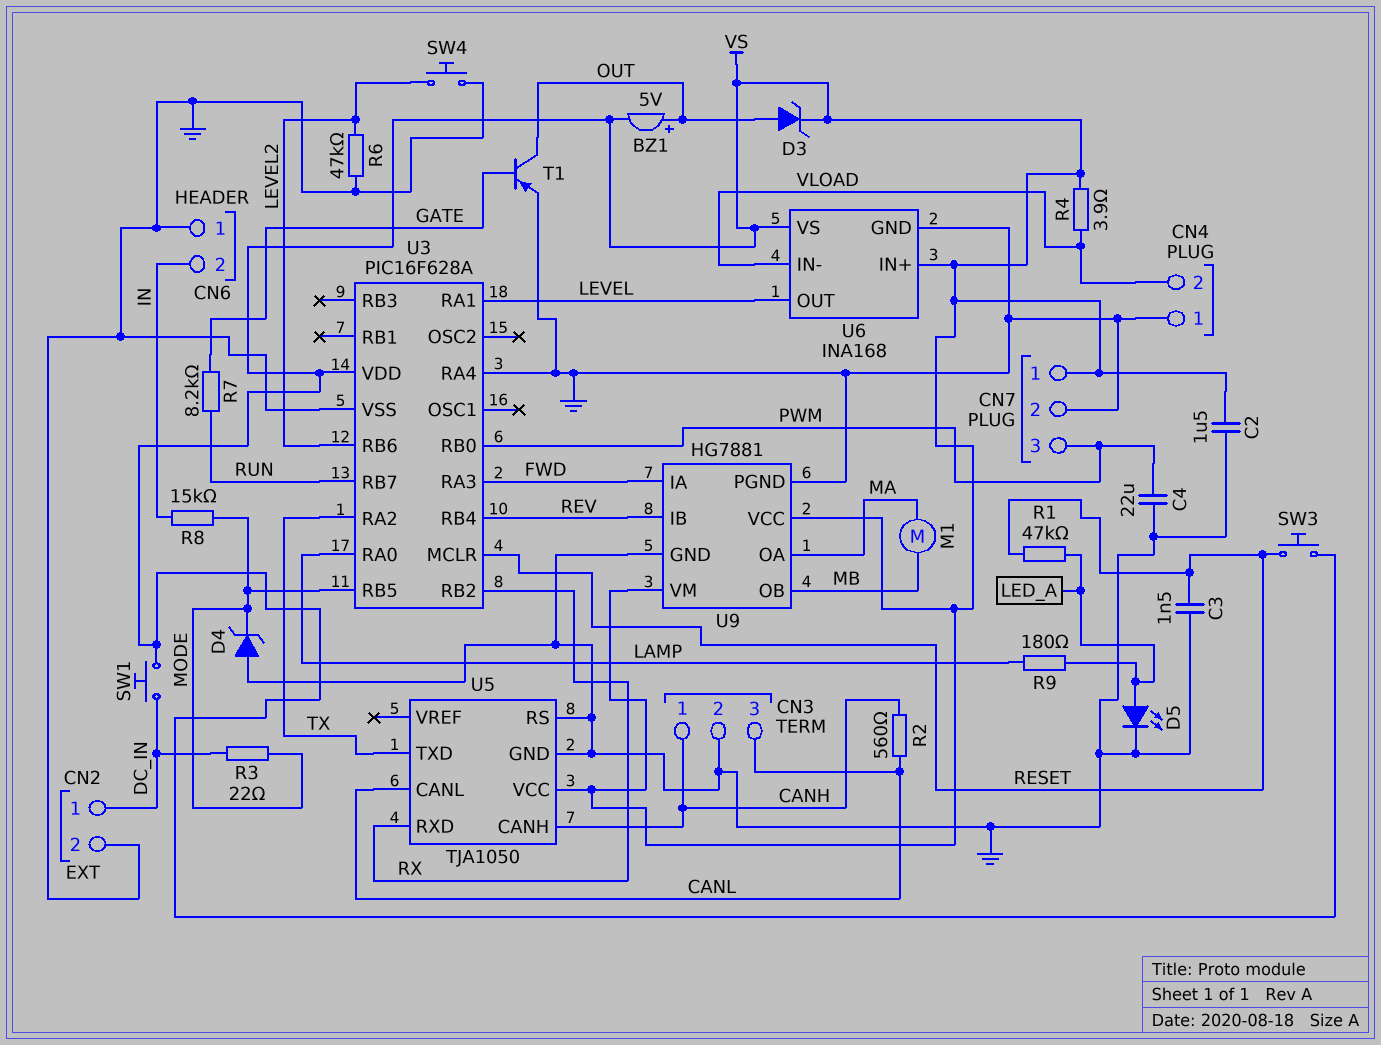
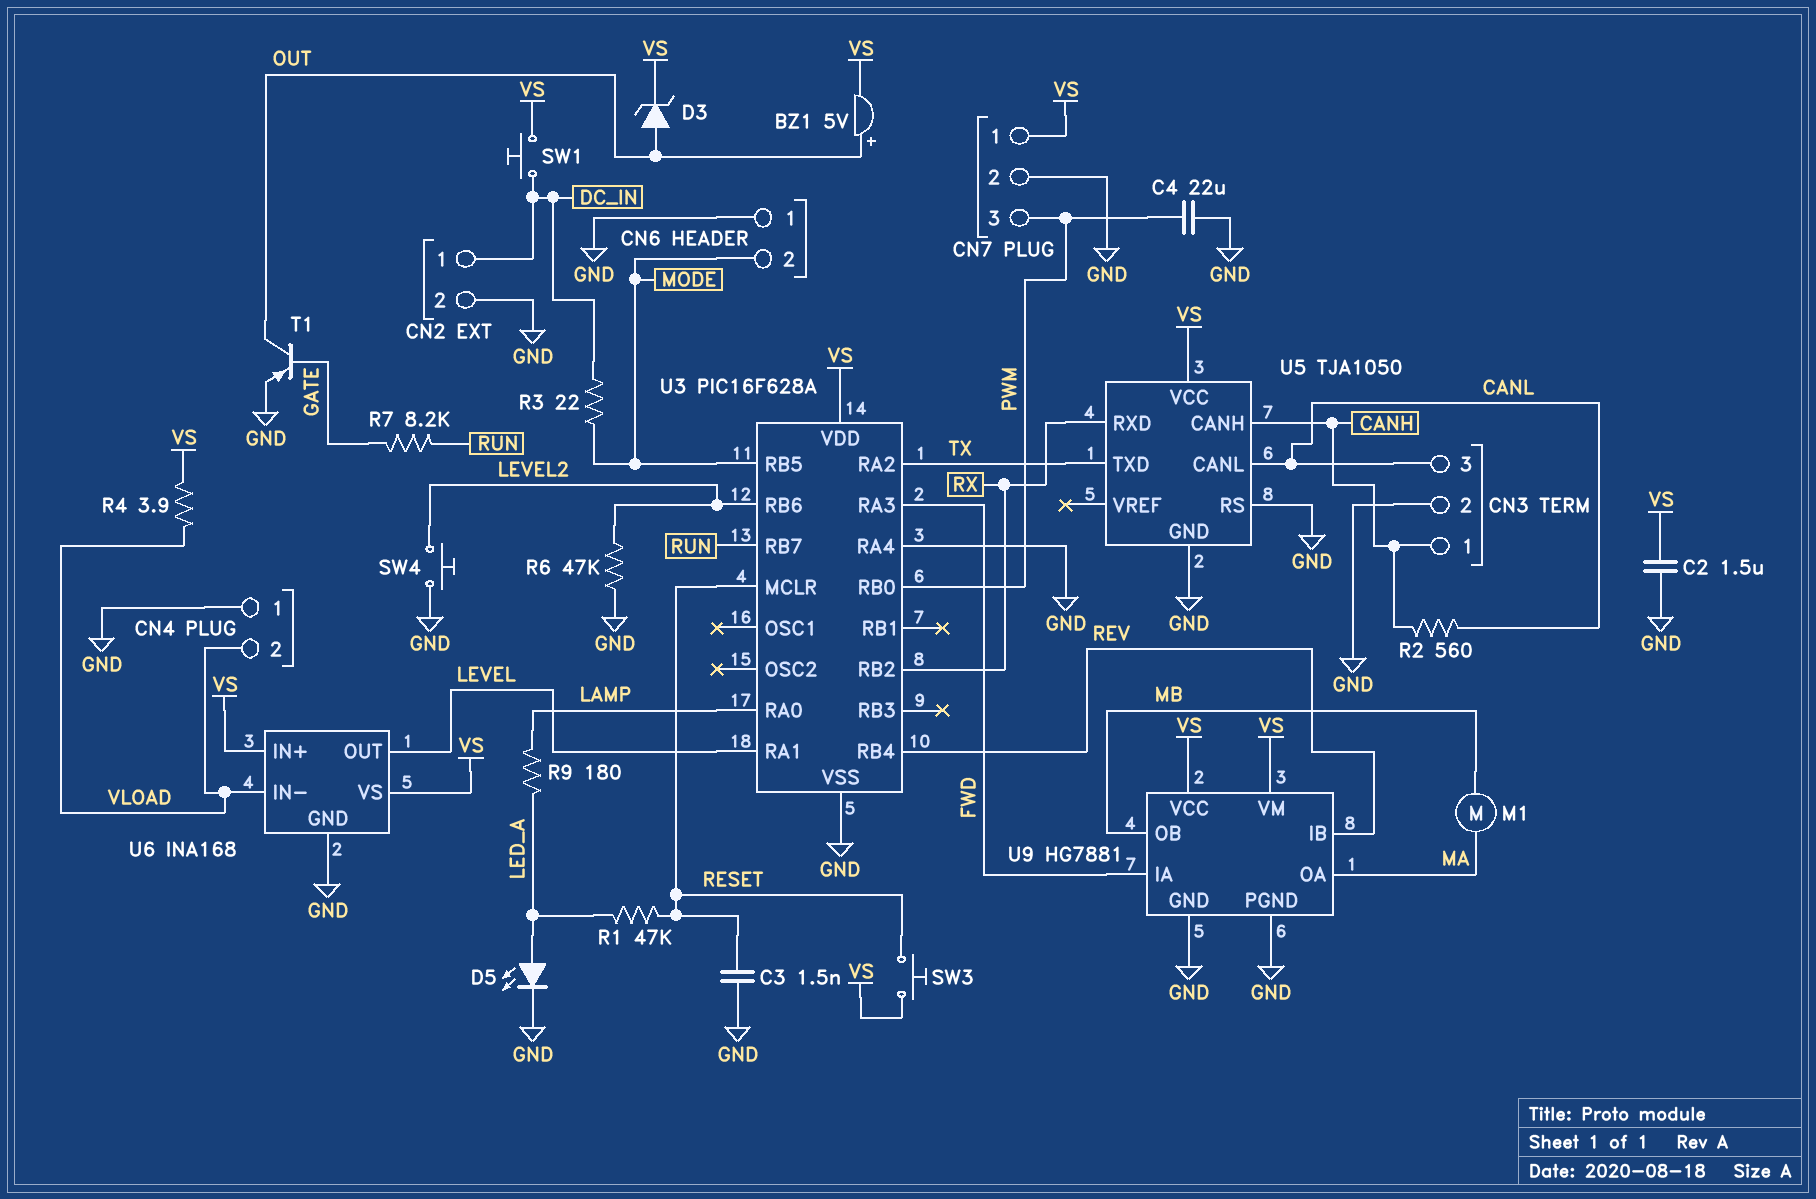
CN6 pin 2: IN -> MODE
D4: zener (A GND, K MODE) -> none
R8: 15k (IN, MODE) -> none

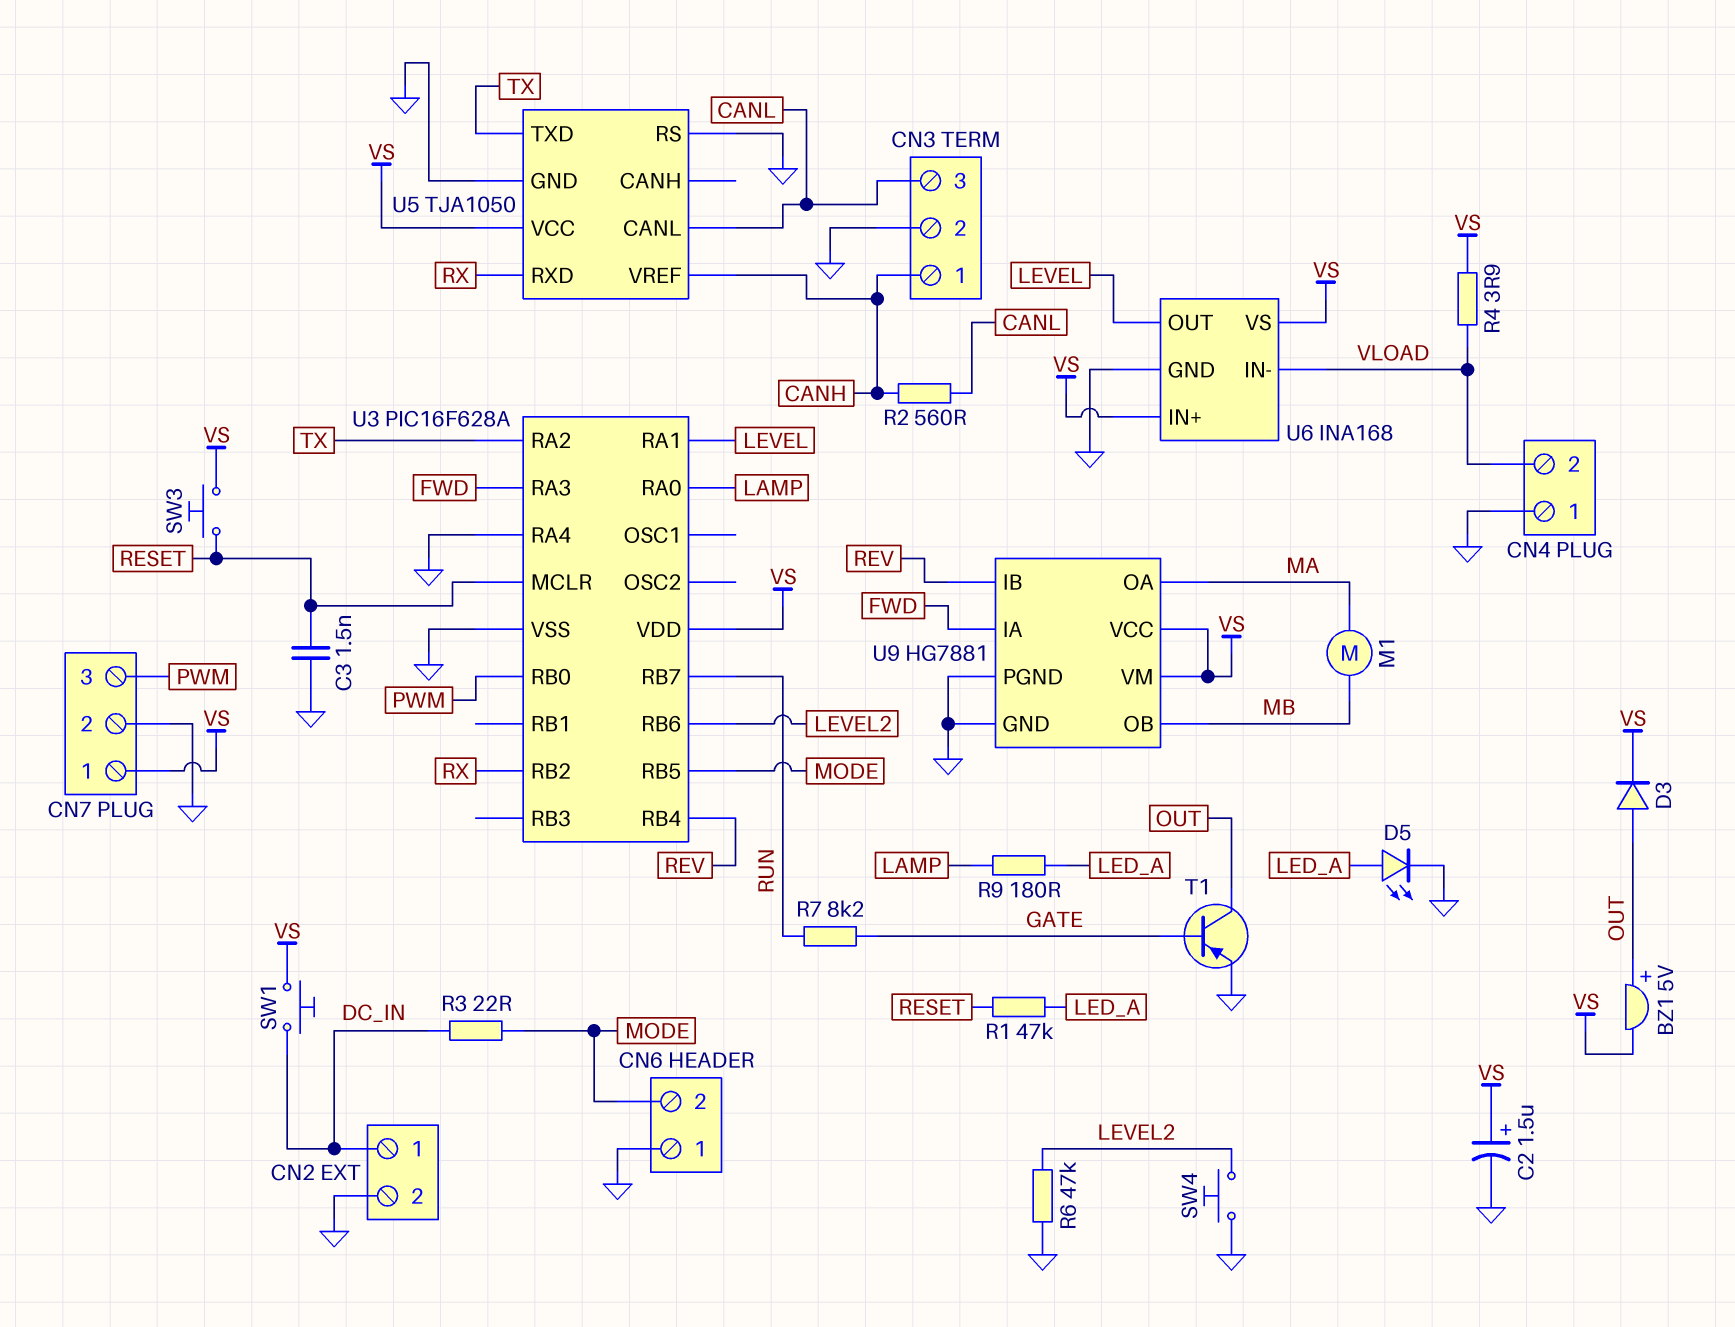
C2: 1.5uF (GND, VS) -> 1.5uF (plus VS, minus GND)
C4: 22uF (GND, PWM) -> none
D3: zener (A OUT, K VS) -> diode (A OUT, K VS)
U5 pin CANH: CANH -> none
U5 pin VREF: none -> CANH

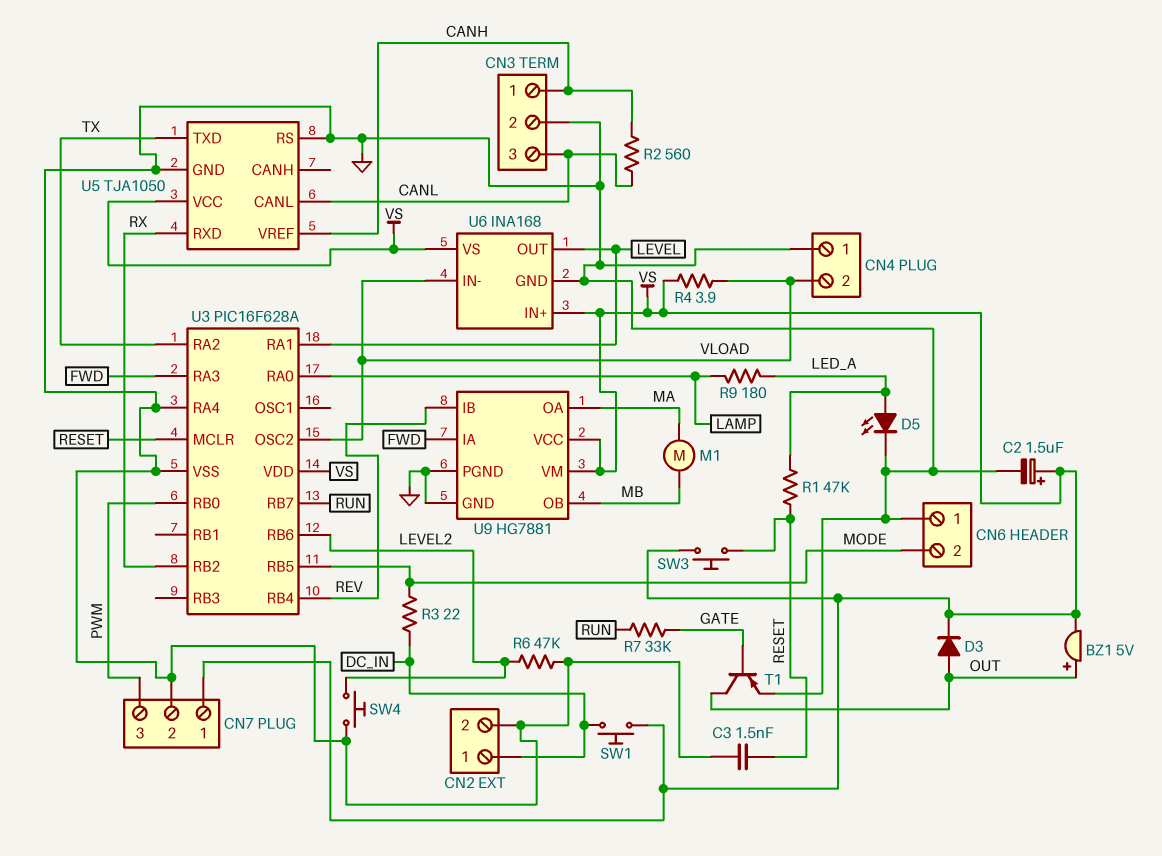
R7: 8.2k (GATE, RUN) -> 33k (GATE, RUN)
U3 pin OSC2: none -> VLOAD

